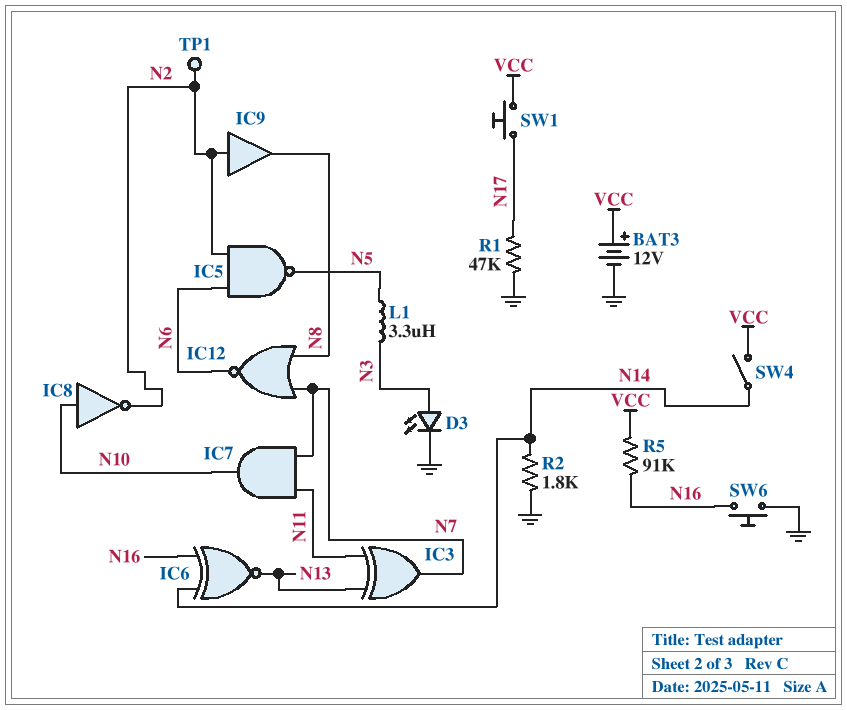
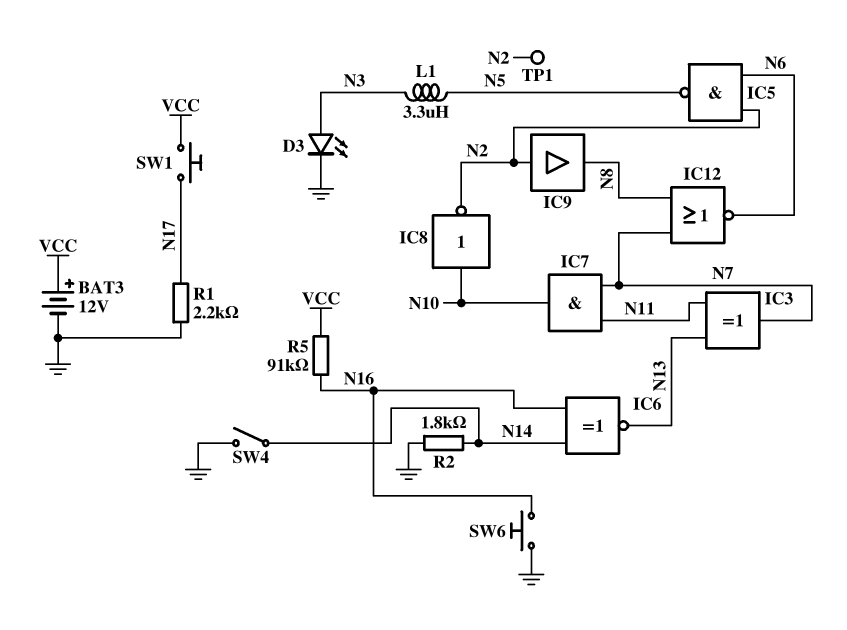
R1: 47k (GND, N17) -> 2.2k (GND, N17)
SW4: switch (N14, VCC) -> switch (GND, N14)

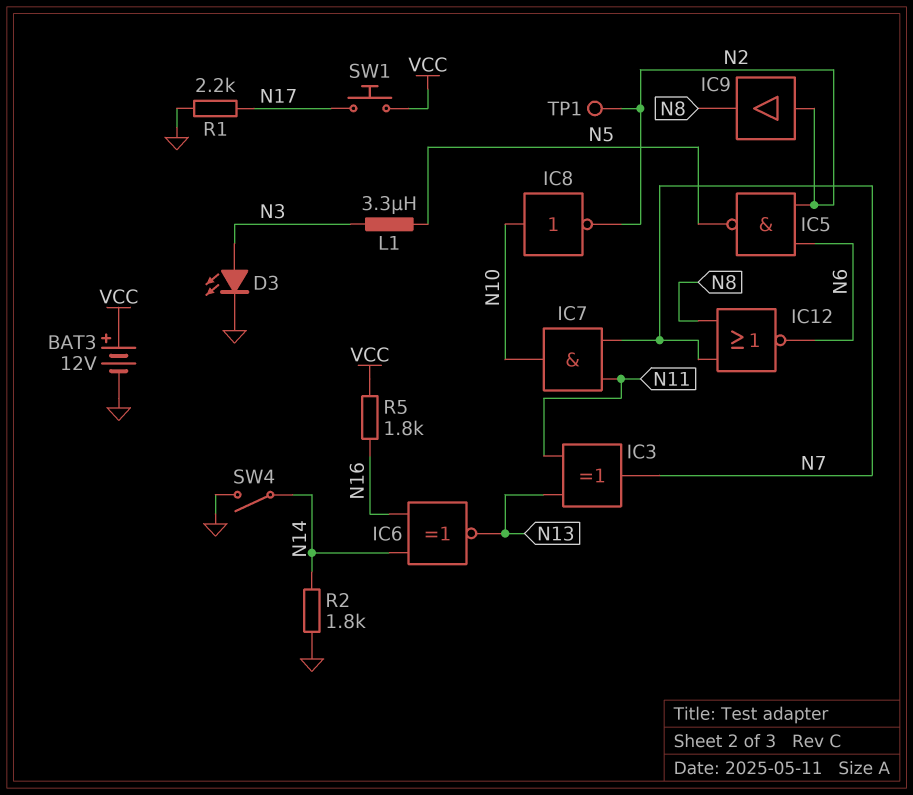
R5: 91k (N16, VCC) -> 1.8k (N16, VCC)
SW6: button (GND, N16) -> none

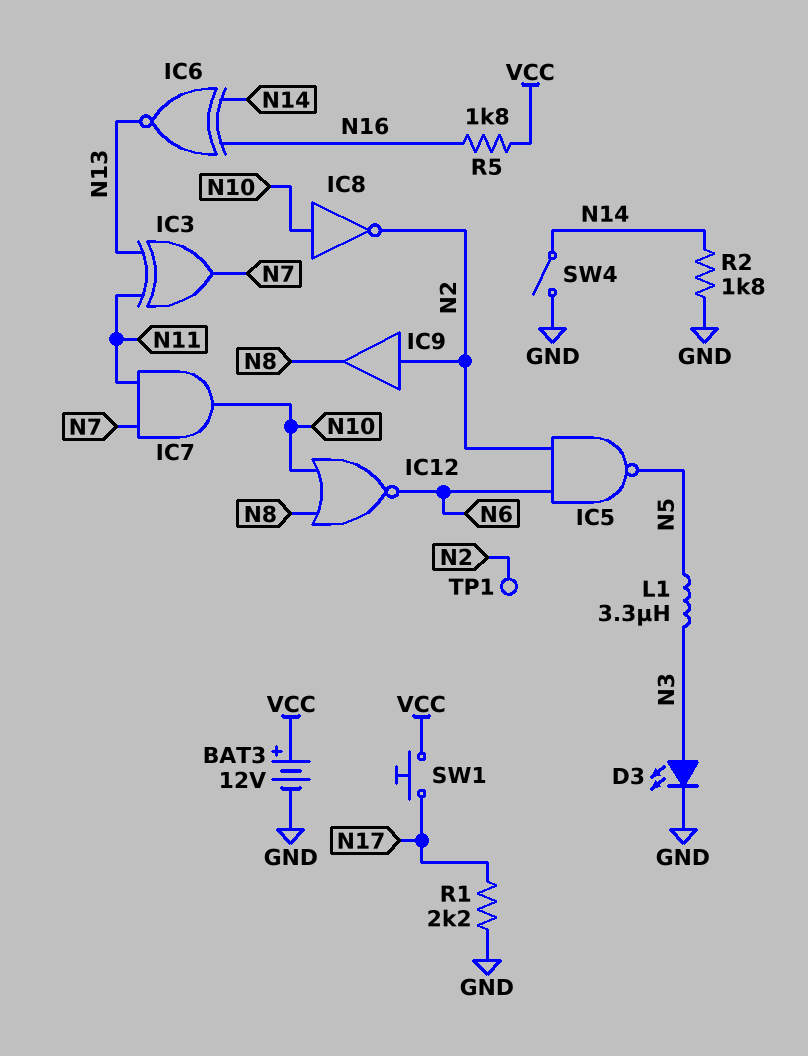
IC12: NOR (in N7, in N8, out N6) -> NOR (in N8, in N10, out N6)

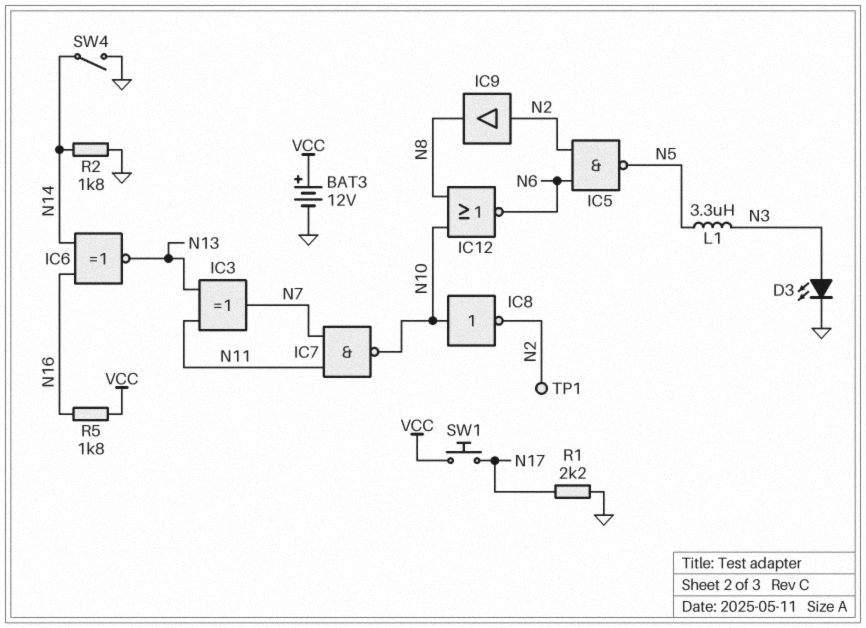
IC7: AND (in N7, in N11, out N10) -> NAND (in N7, in N11, out N10)

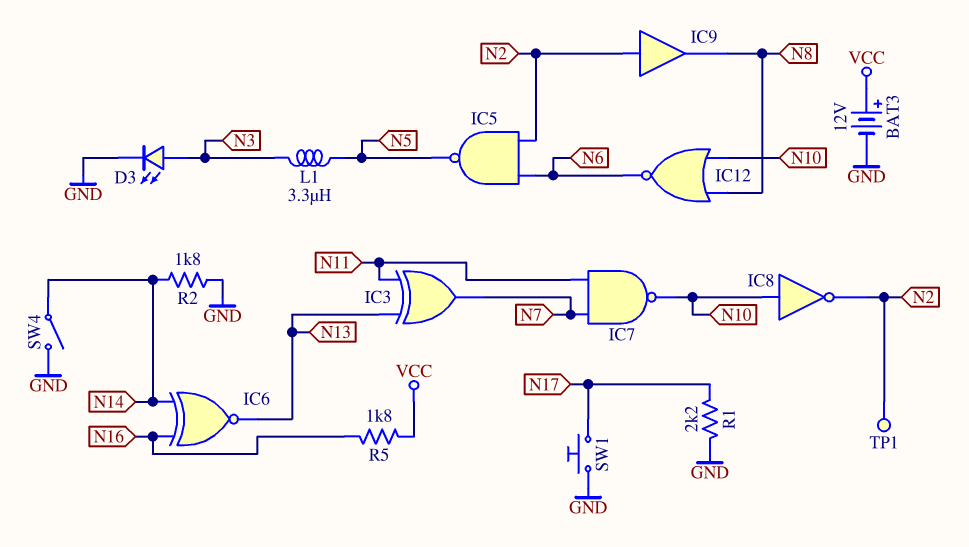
SW1: button (N17, VCC) -> button (GND, N17)

